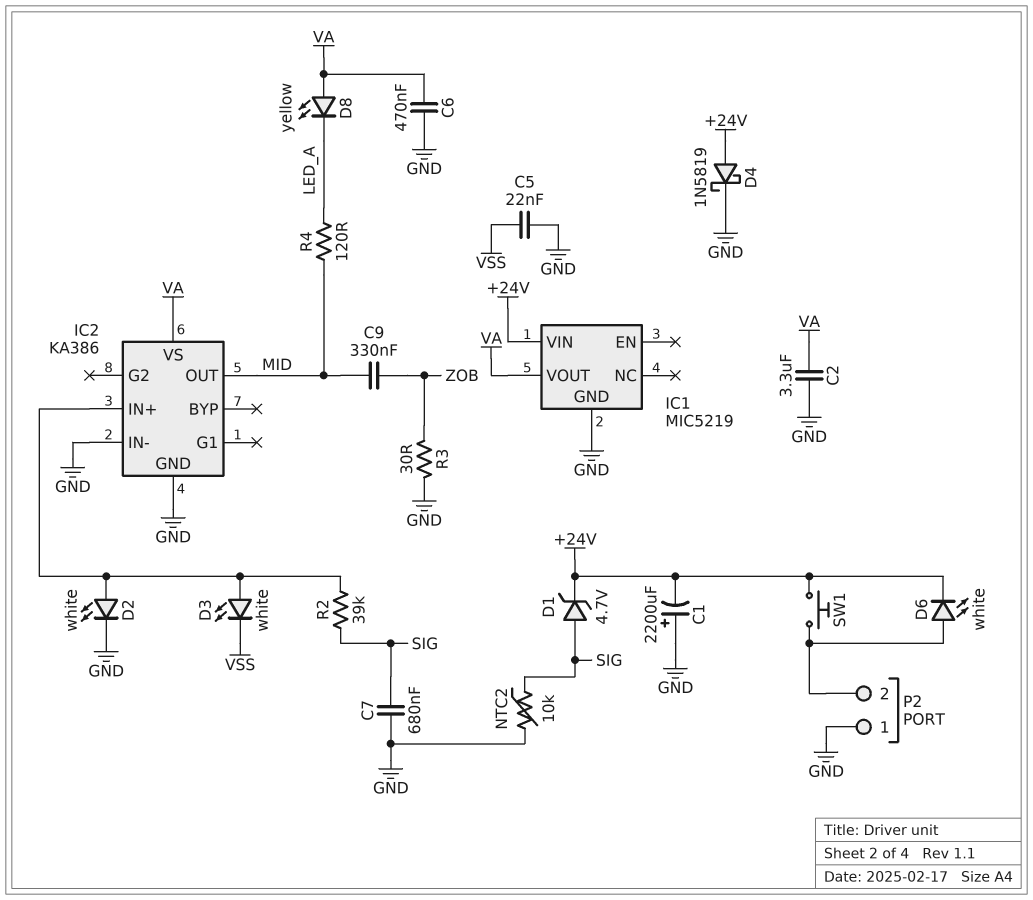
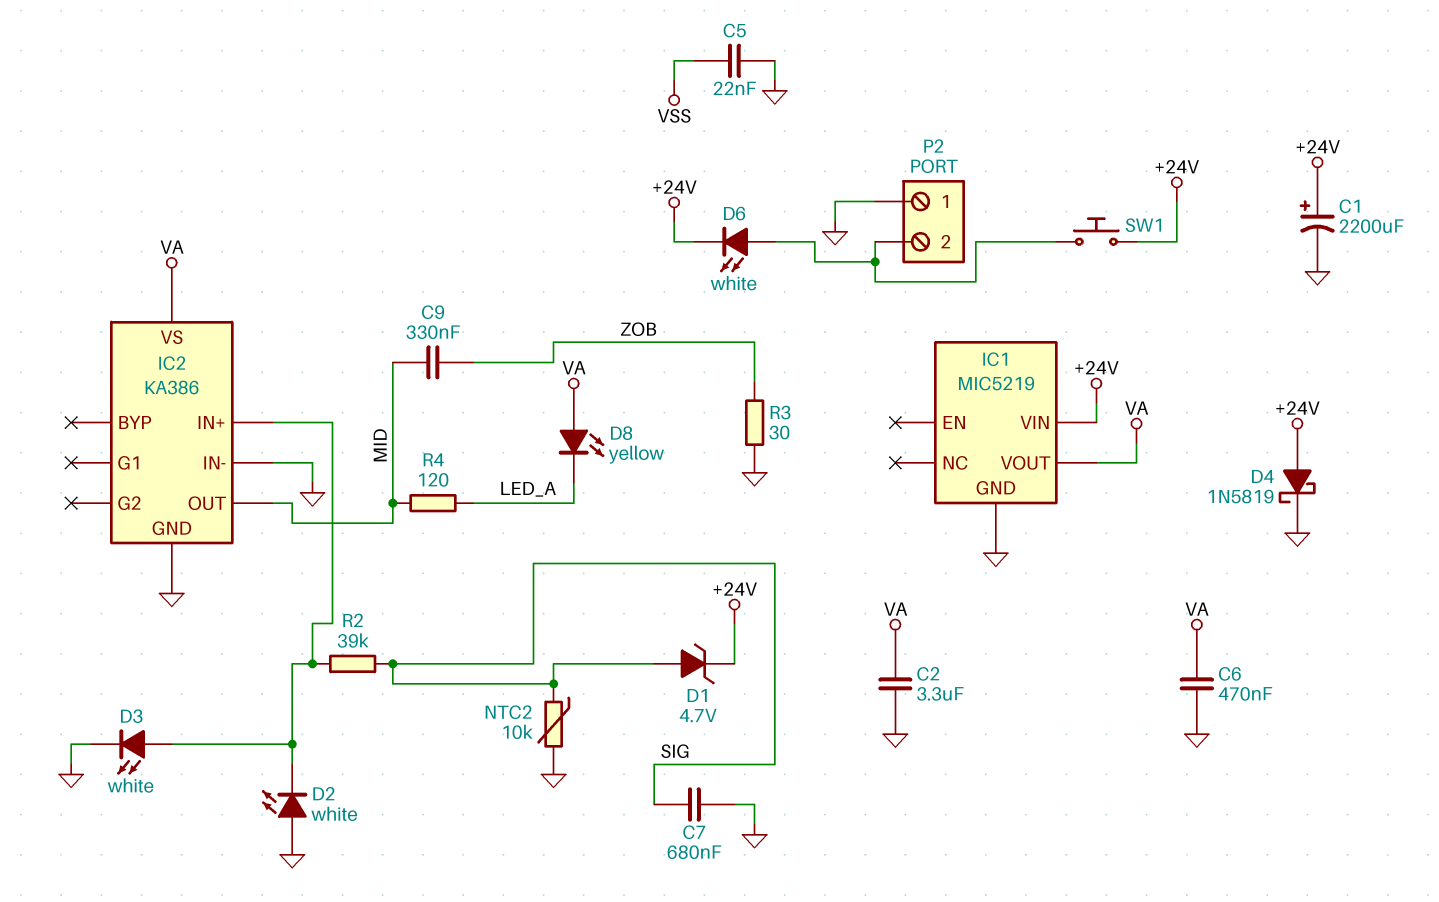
C1: 2200uF (plus GND, minus +24V) -> 2200uF (plus +24V, minus GND)
D2: LED white (A IC2/IN+, K GND) -> LED white (A GND, K IC2/IN+)
D3: LED white (A IC2/IN+, K VSS) -> LED white (A IC2/IN+, K GND)

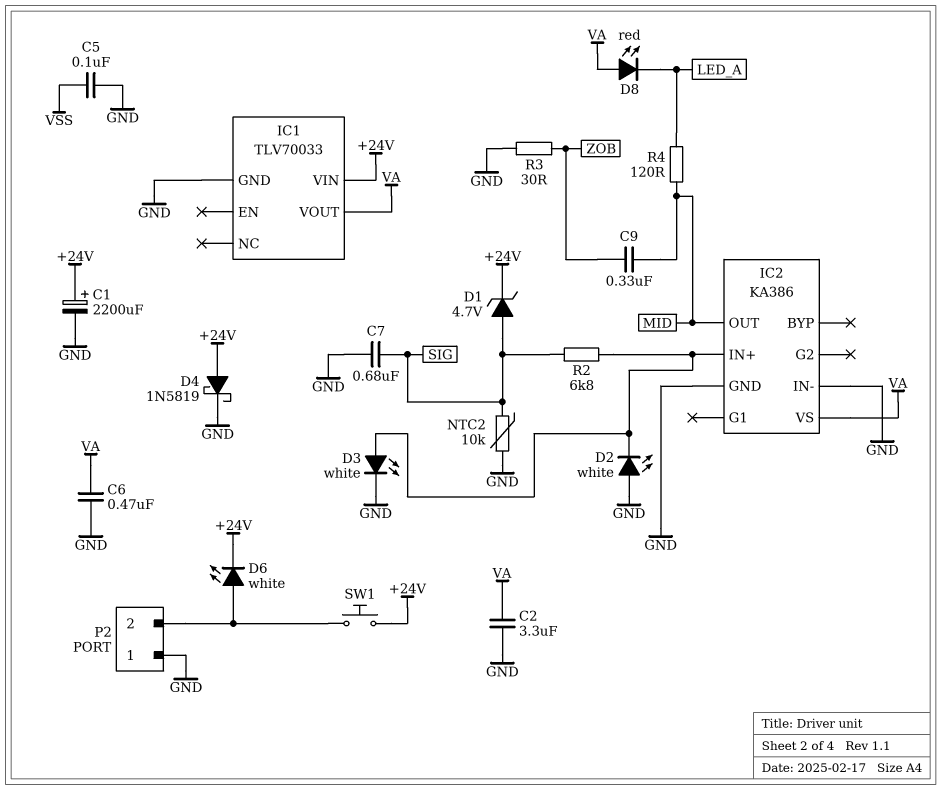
C5: 22nF (GND, VSS) -> 100nF (GND, VSS)
D8: LED yellow (A VA, K LED_A) -> LED red (A VA, K LED_A)
IC1: MIC5219 -> TLV70033
R2: 39k (IC2/IN+, SIG) -> 6.8k (IC2/IN+, SIG)

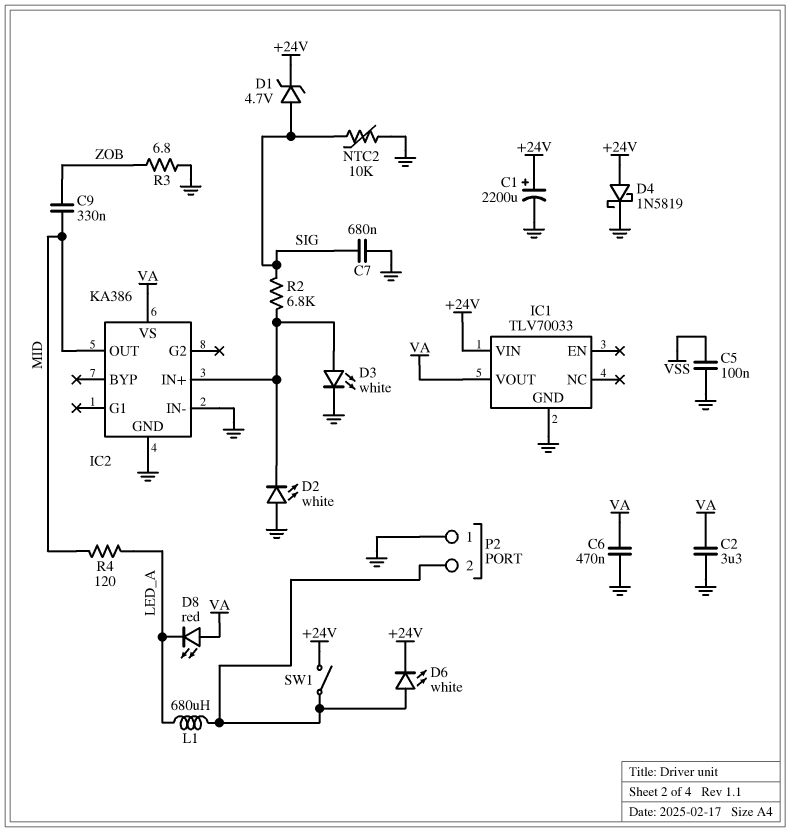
L1: none -> 680uH (LED_A, P2/2)
R3: 30 (GND, ZOB) -> 6.8 (GND, ZOB)
SW1: button (+24V, P2/2) -> switch (+24V, P2/2)

